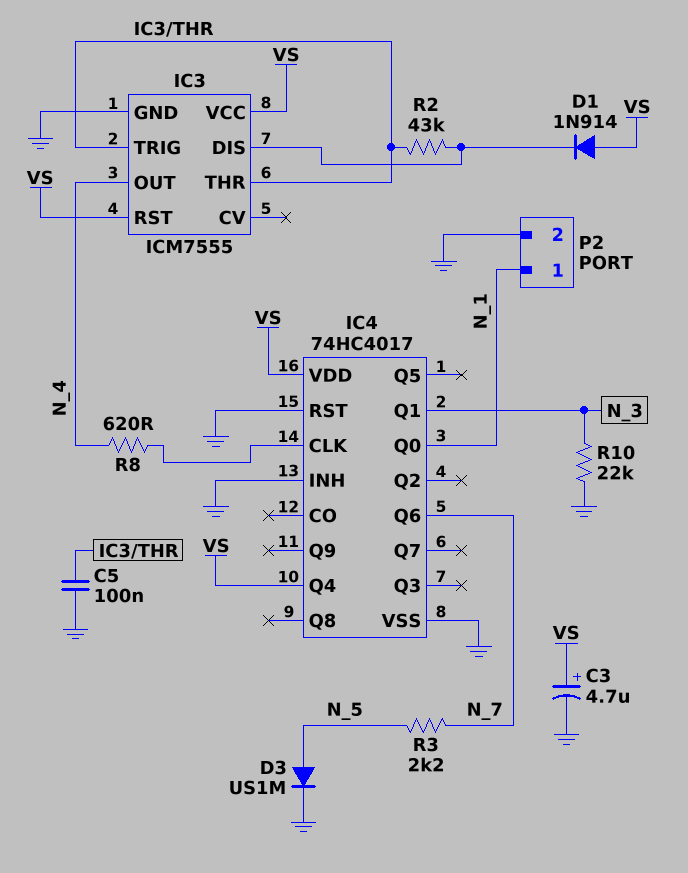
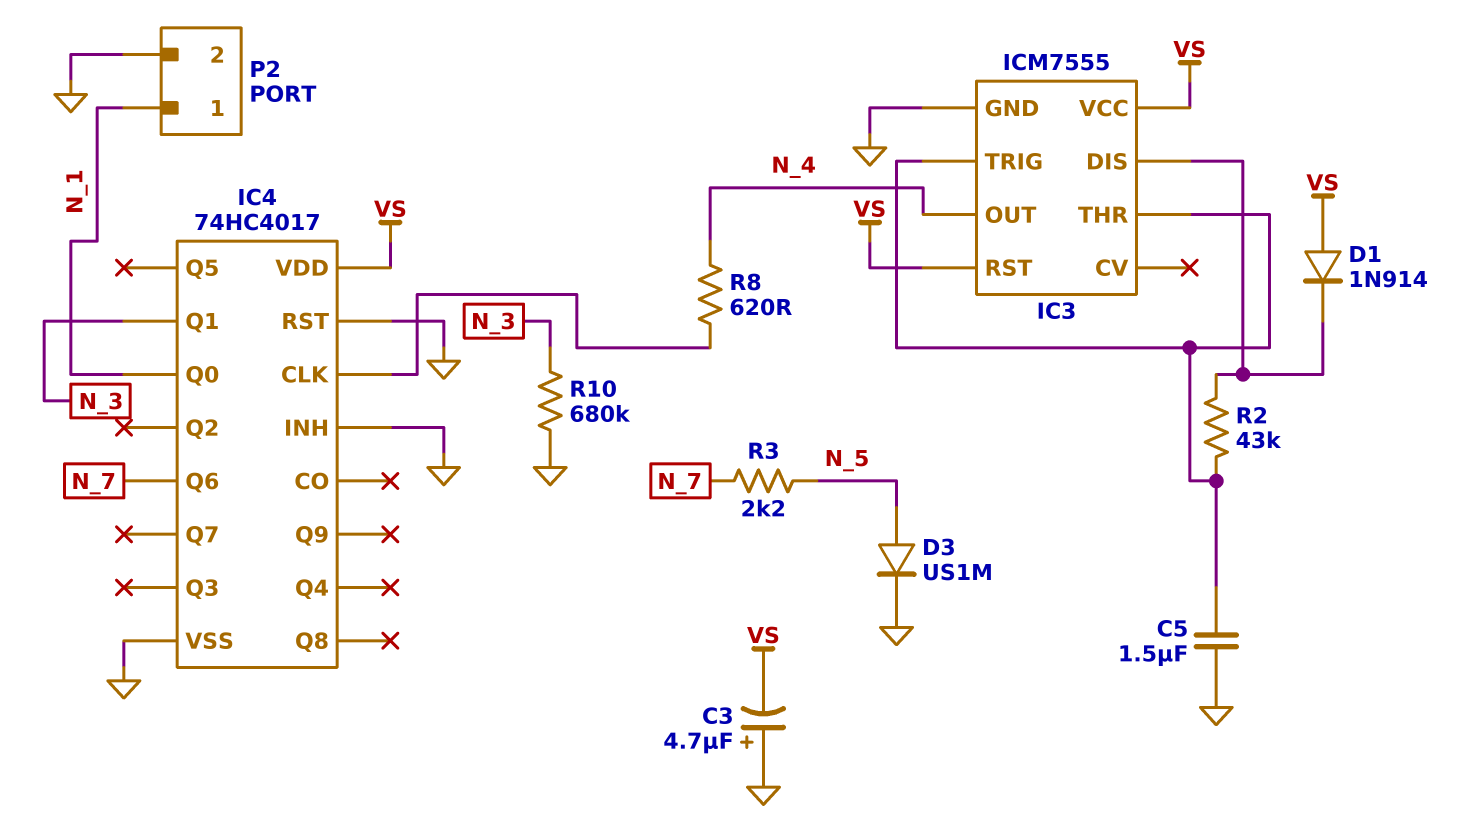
C3: 4.7uF (plus VS, minus GND) -> 4.7uF (plus GND, minus VS)
C5: 100nF (GND, IC3/THR) -> 1.5uF (GND, IC3/THR)
IC4 pin Q4: VS -> none
R10: 22k (GND, N_3) -> 680k (GND, N_3)

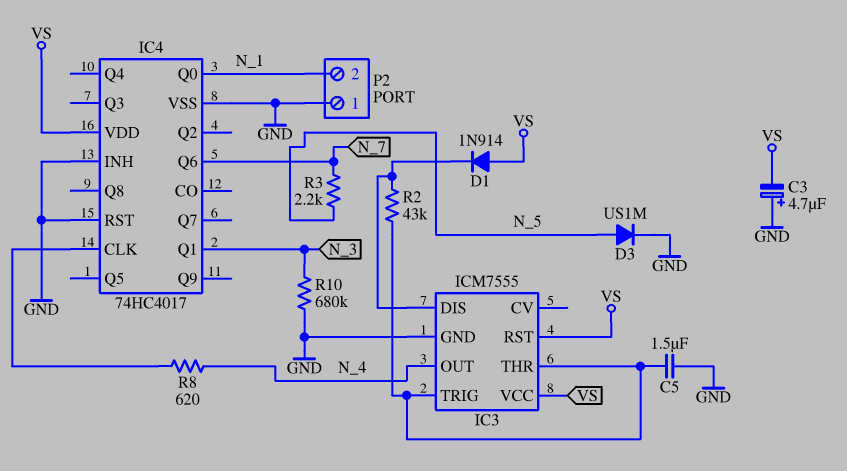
P2 pin 1: N_1 -> GND
P2 pin 2: GND -> N_1

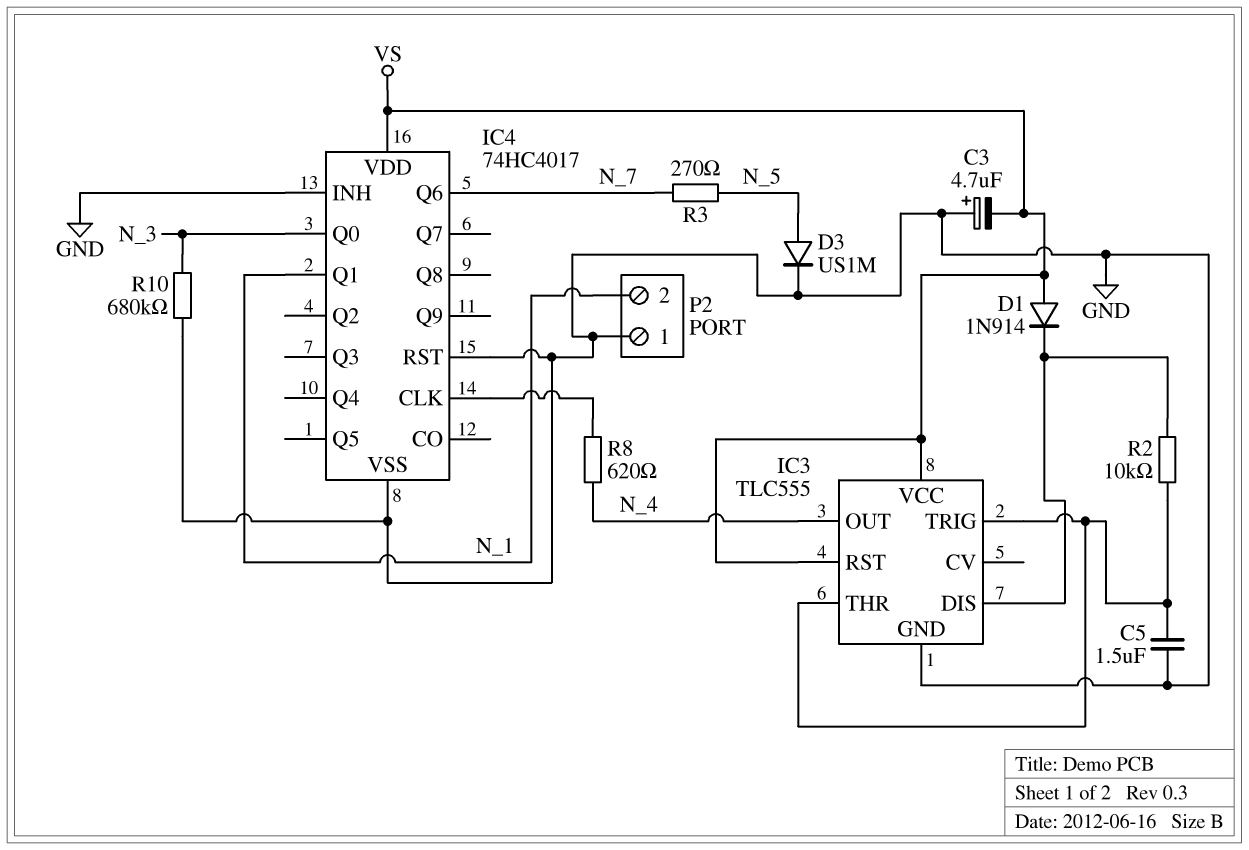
IC3: ICM7555 -> TLC555
IC4 pin Q0: N_1 -> N_3
IC4 pin Q1: N_3 -> N_1
R2: 43k (IC3/DIS, IC3/THR) -> 10k (IC3/DIS, IC3/THR)
R3: 2.2k (N_5, N_7) -> 270 (N_5, N_7)

